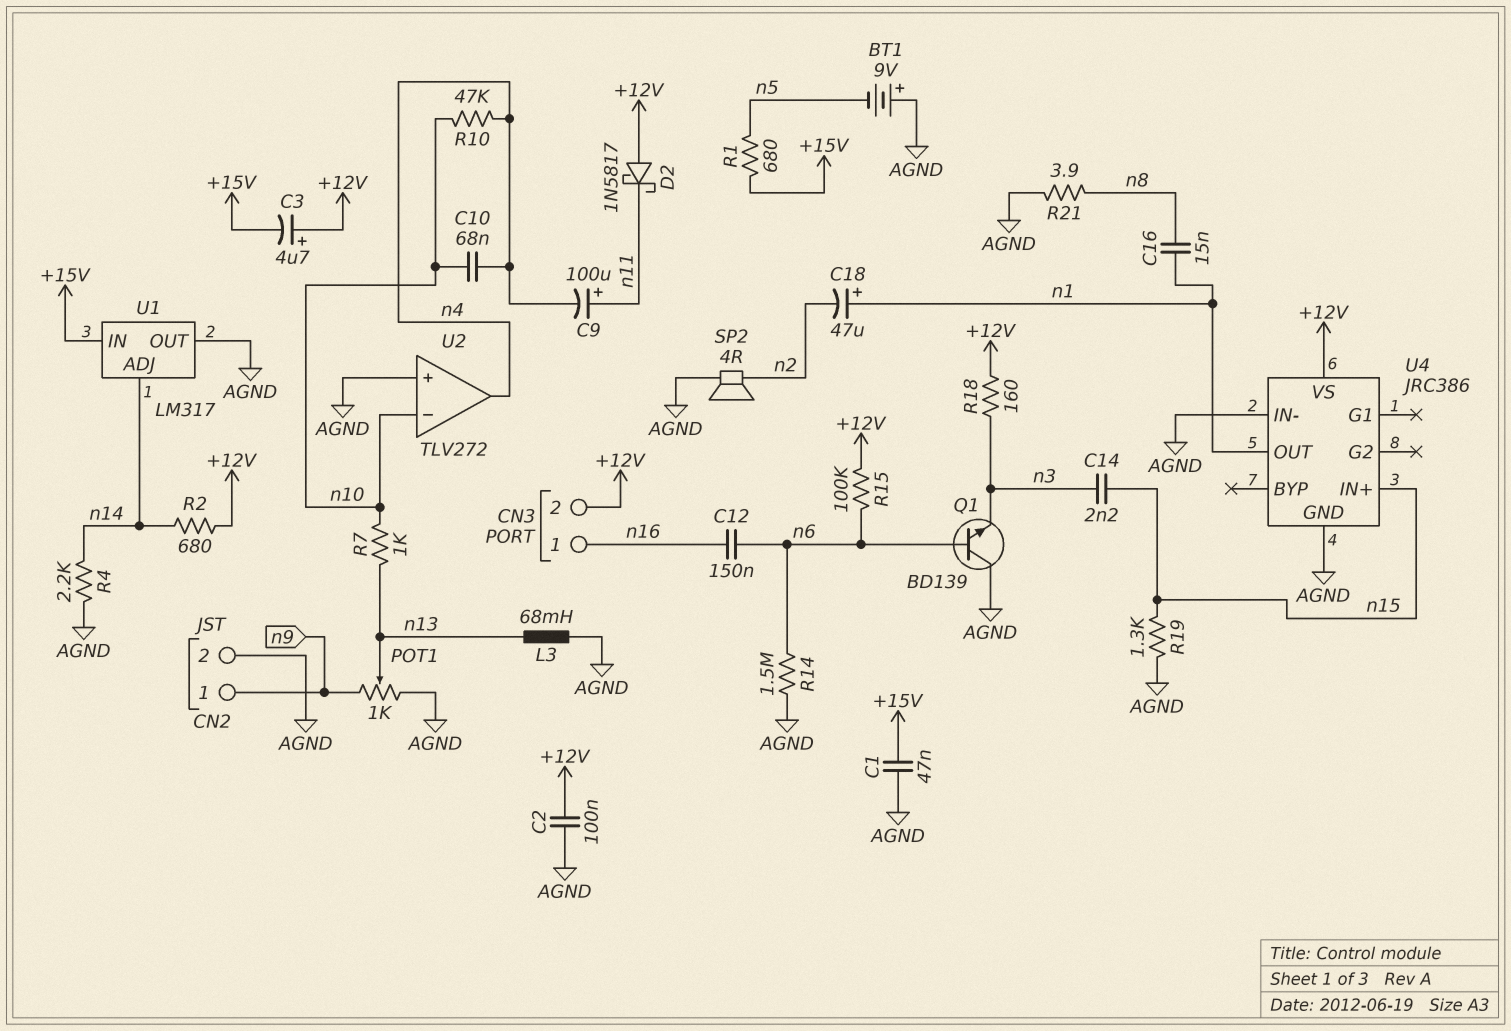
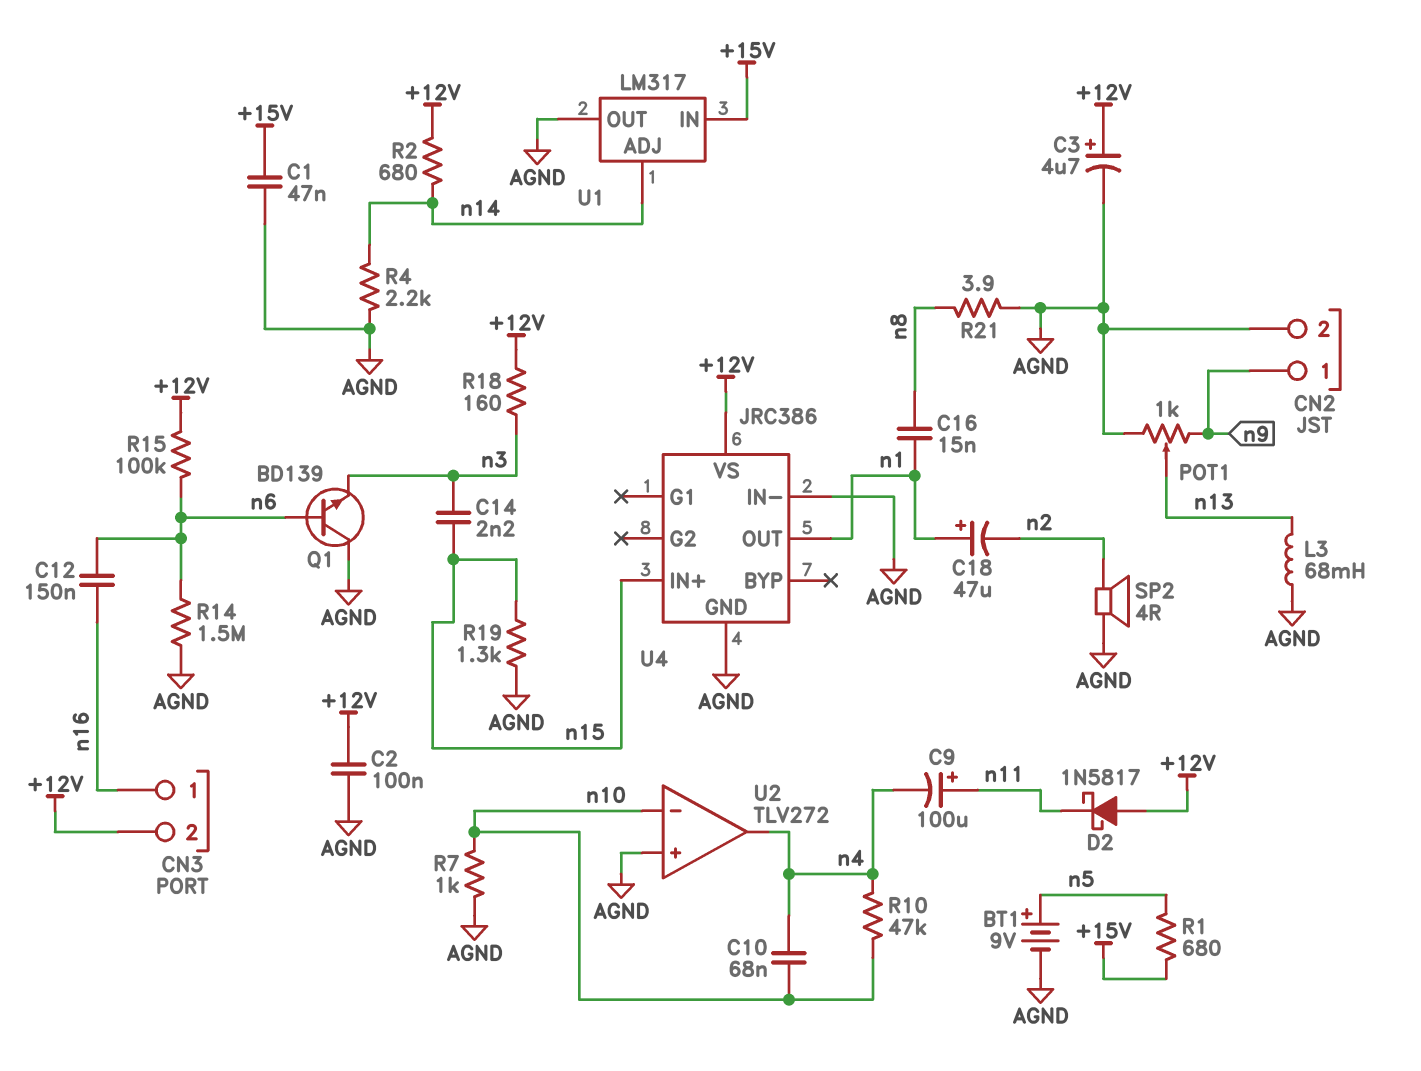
BT1: 9V (plus AGND, minus n5) -> 9V (plus n5, minus AGND)
C3: 4.7uF (plus +12V, minus +15V) -> 4.7uF (plus +12V, minus AGND)
R7: 1k (n10, n13) -> 1k (AGND, n10)

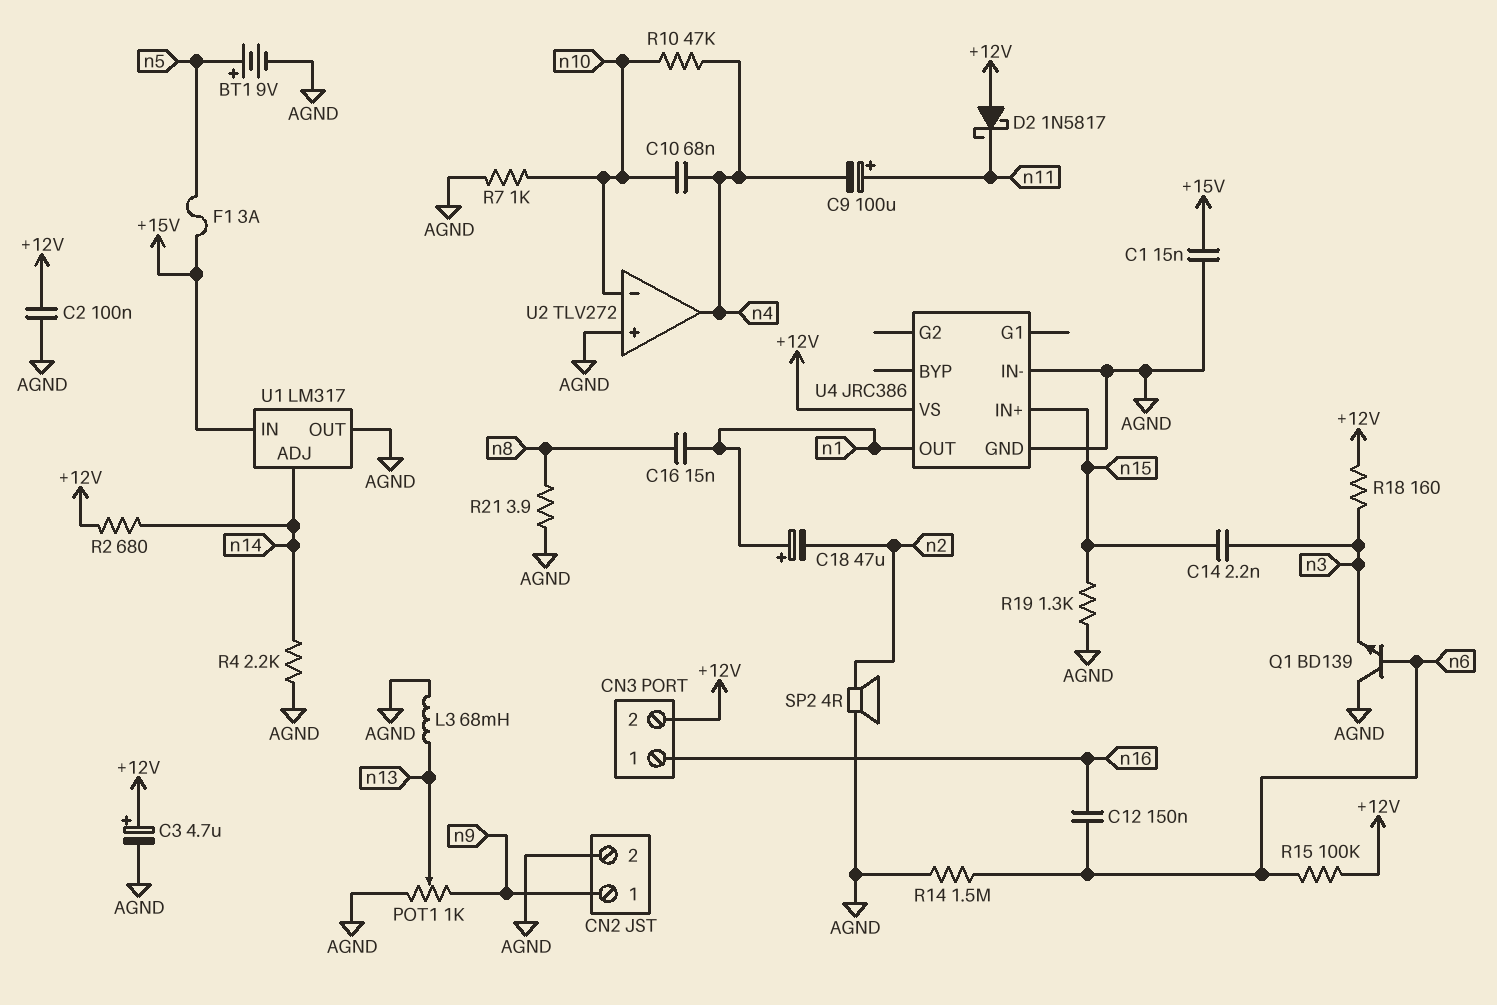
C1: 47nF (+15V, AGND) -> 15nF (+15V, AGND)
F1: none -> 3A (+15V, n5)
R1: 680 (+15V, n5) -> none

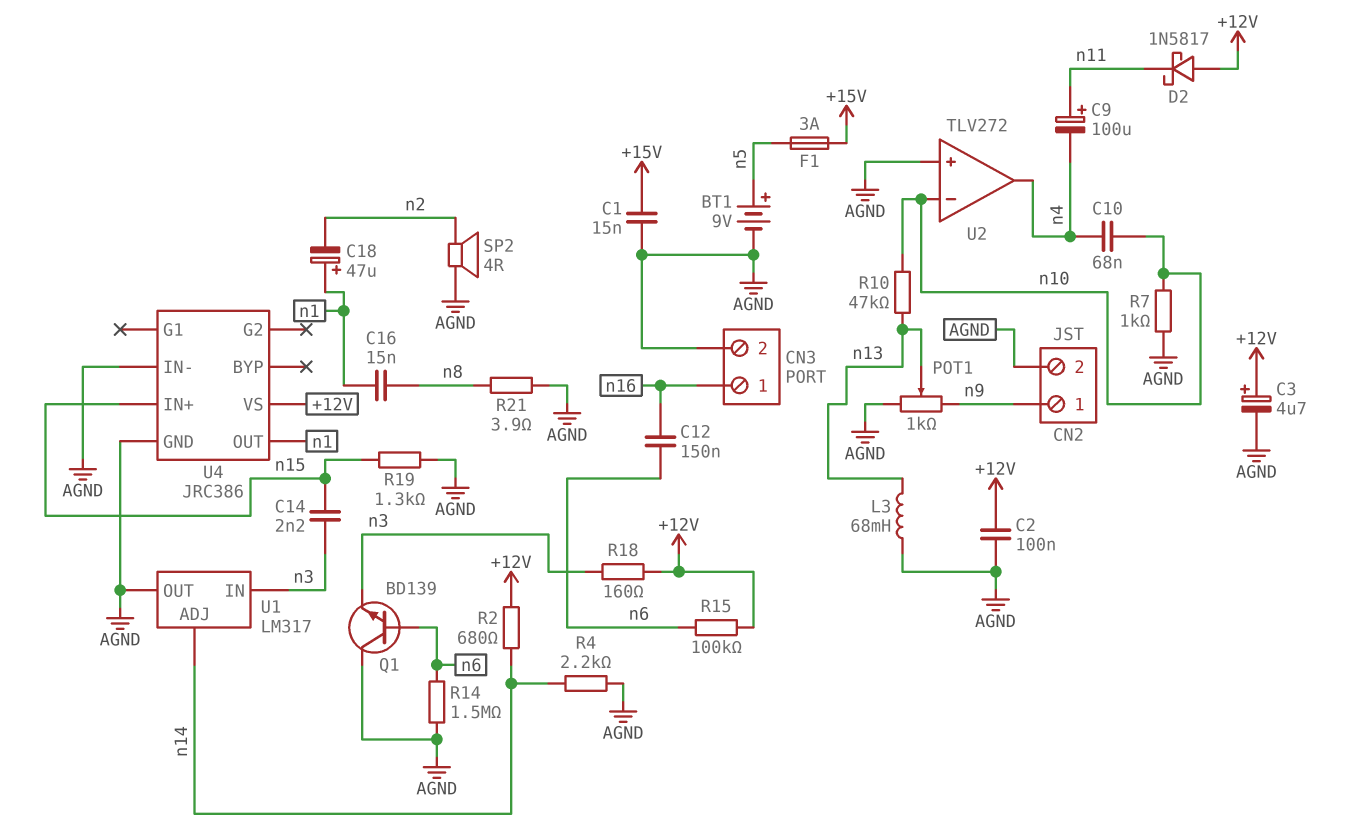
CN3 pin 2: +12V -> AGND
R10: 47k (n4, n10) -> 47k (n10, n13)
U1 pin IN: +15V -> n3

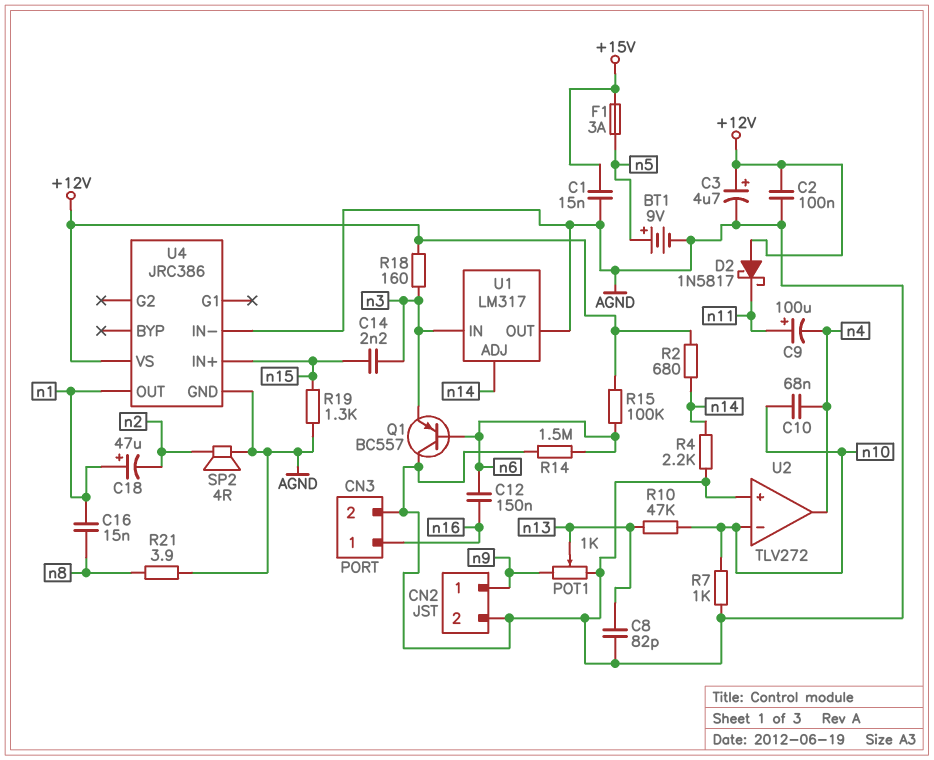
C8: none -> 82pF (AGND, n13)
L3: 68mH (AGND, n13) -> none
Q1: NPN BD139 (B n6, C AGND, E n3) -> PNP BC557 (B n6, C AGND, E n3)

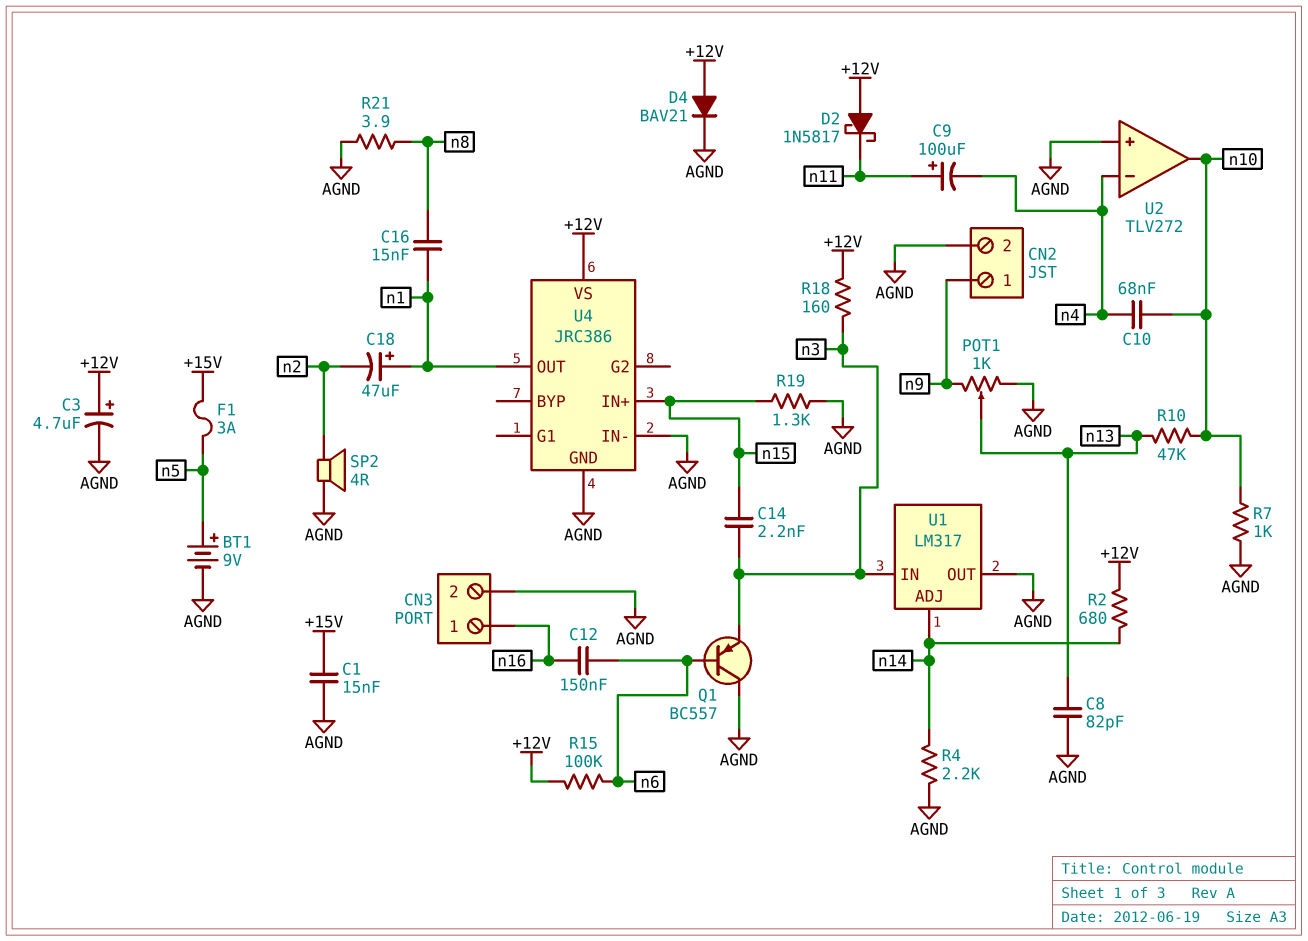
C2: 100nF (+12V, AGND) -> none
D4: none -> diode BAV21 (A +12V, K AGND)
R14: 1.5M (AGND, n6) -> none
U2 pin in-: n10 -> n4
U2 pin out: n4 -> n10

